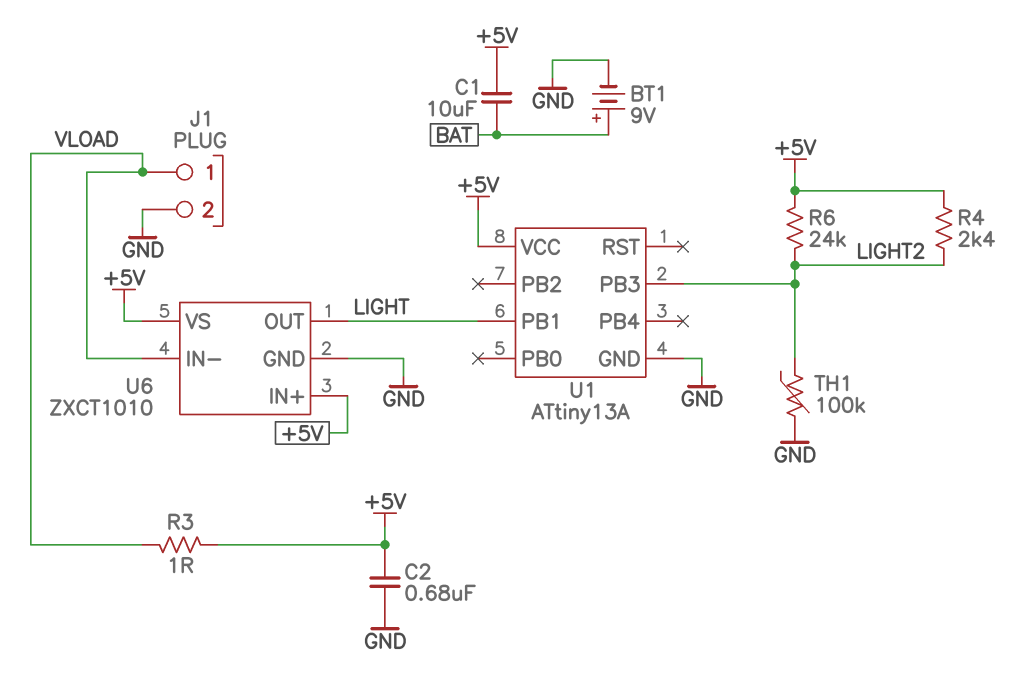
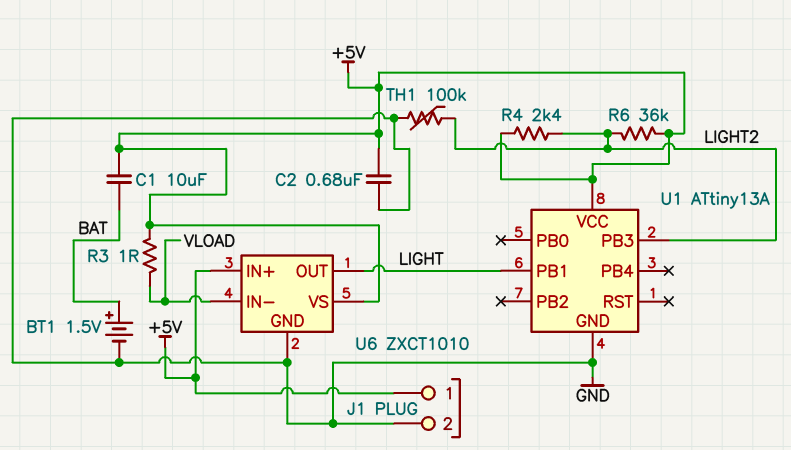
BT1: 9V (plus BAT, minus GND) -> 1.5V (plus BAT, minus GND)
J1 pin 1: VLOAD -> +5V
R6: 24k (+5V, LIGHT2) -> 36k (+5V, LIGHT2)

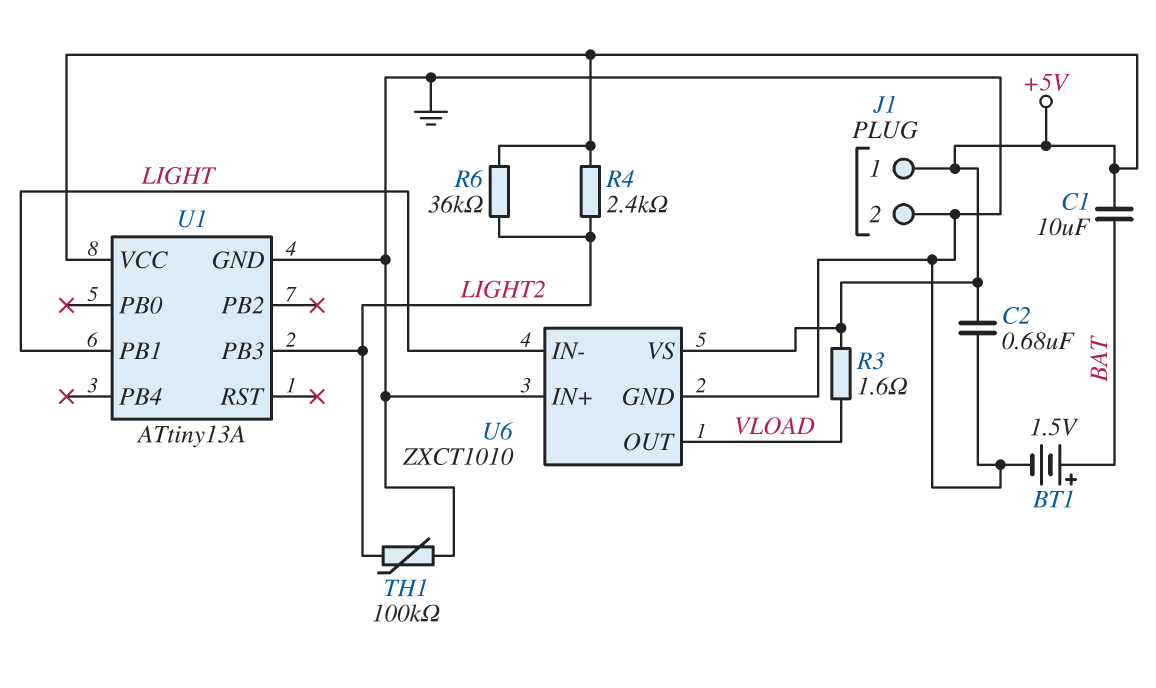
R3: 1 (+5V, VLOAD) -> 1.6 (+5V, VLOAD)
U6 pin IN+: +5V -> GND
U6 pin IN-: VLOAD -> LIGHT
U6 pin OUT: LIGHT -> VLOAD

